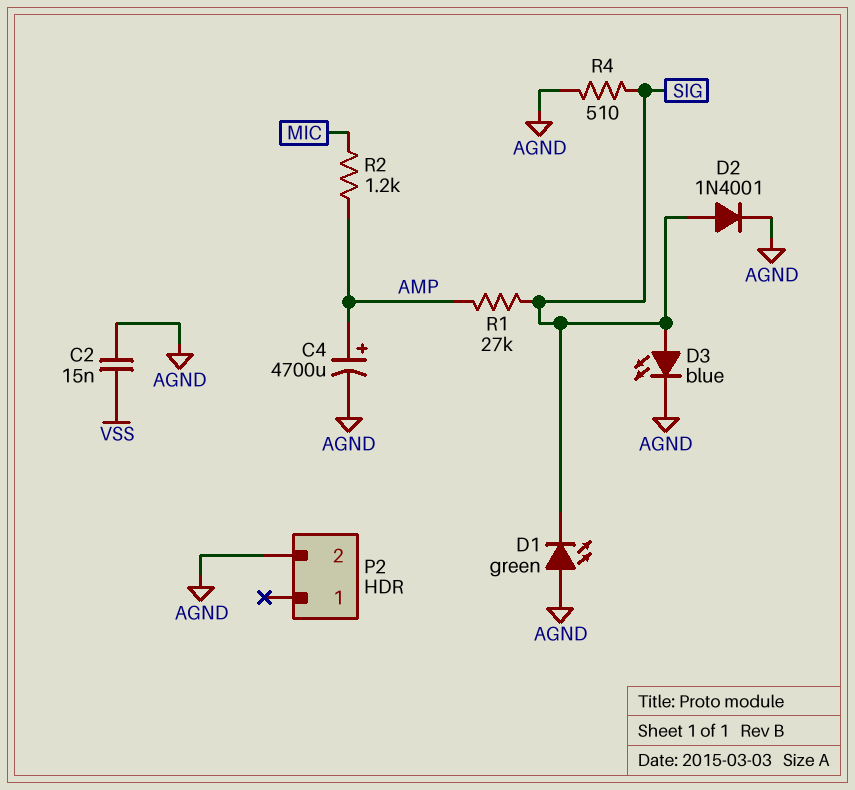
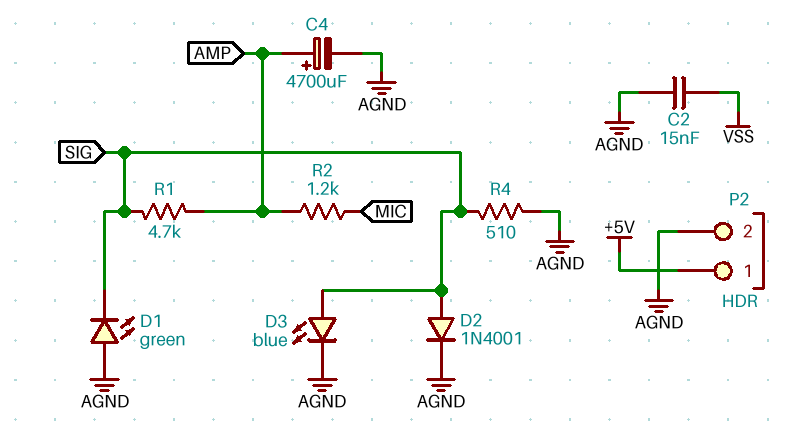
P2 pin 1: none -> +5V
R1: 27k (AMP, SIG) -> 4.7k (AMP, SIG)

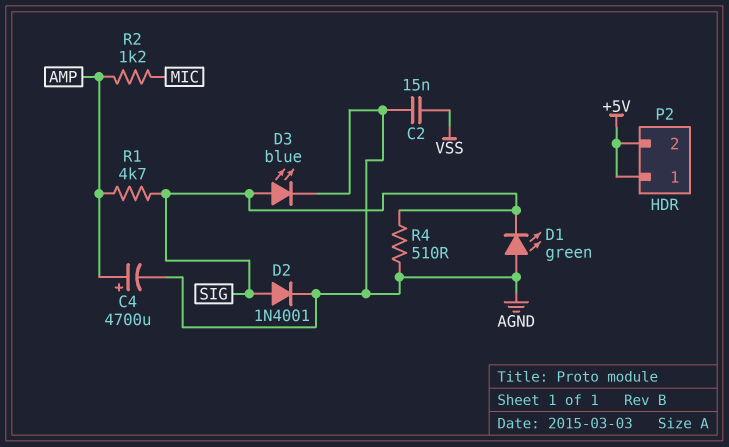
P2 pin 2: AGND -> +5V

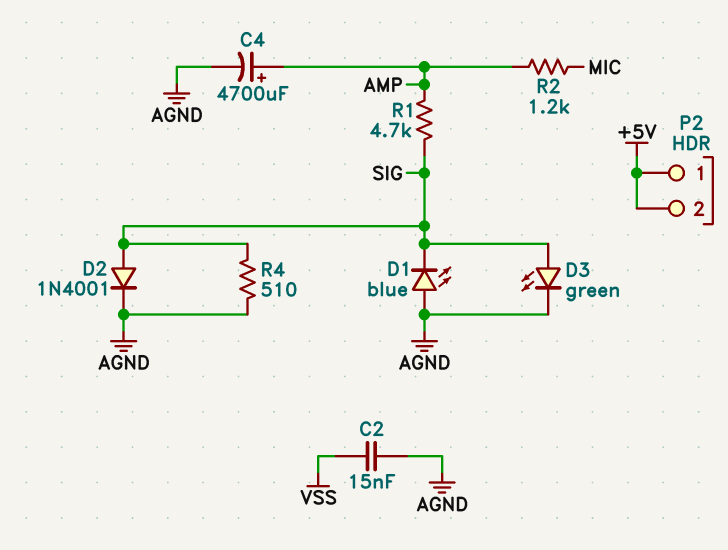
D1: LED green (A AGND, K SIG) -> LED blue (A AGND, K SIG)
D3: LED blue (A SIG, K AGND) -> LED green (A SIG, K AGND)

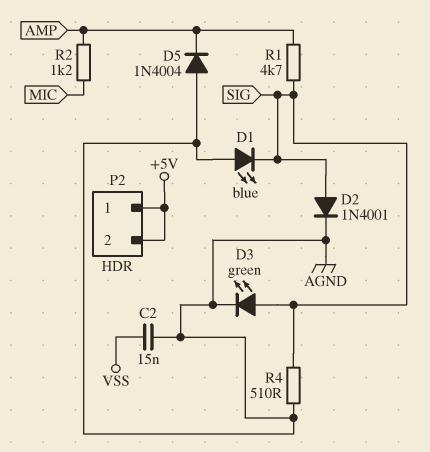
C4: 4700uF (plus AMP, minus AGND) -> none
D5: none -> diode 1N4004 (A AGND, K AMP)

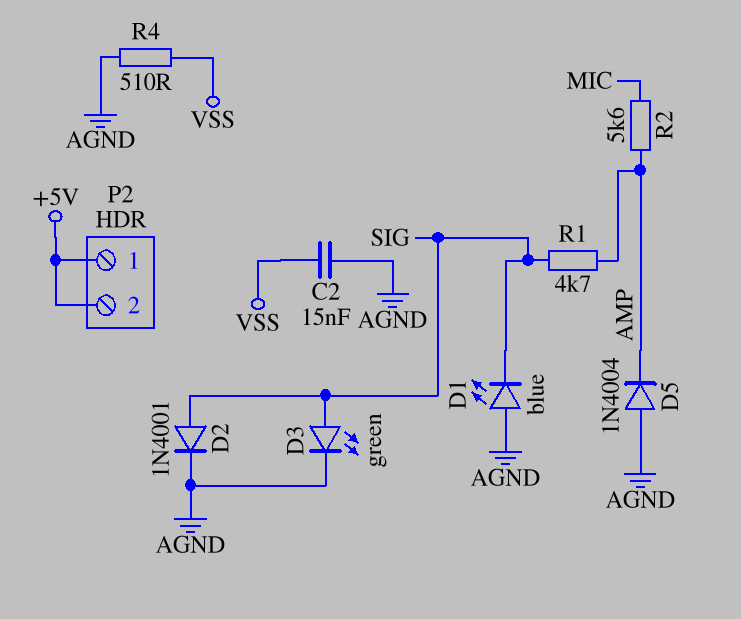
R2: 1.2k (AMP, MIC) -> 5.6k (AMP, MIC)
R4: 510 (AGND, SIG) -> 510 (AGND, VSS)

